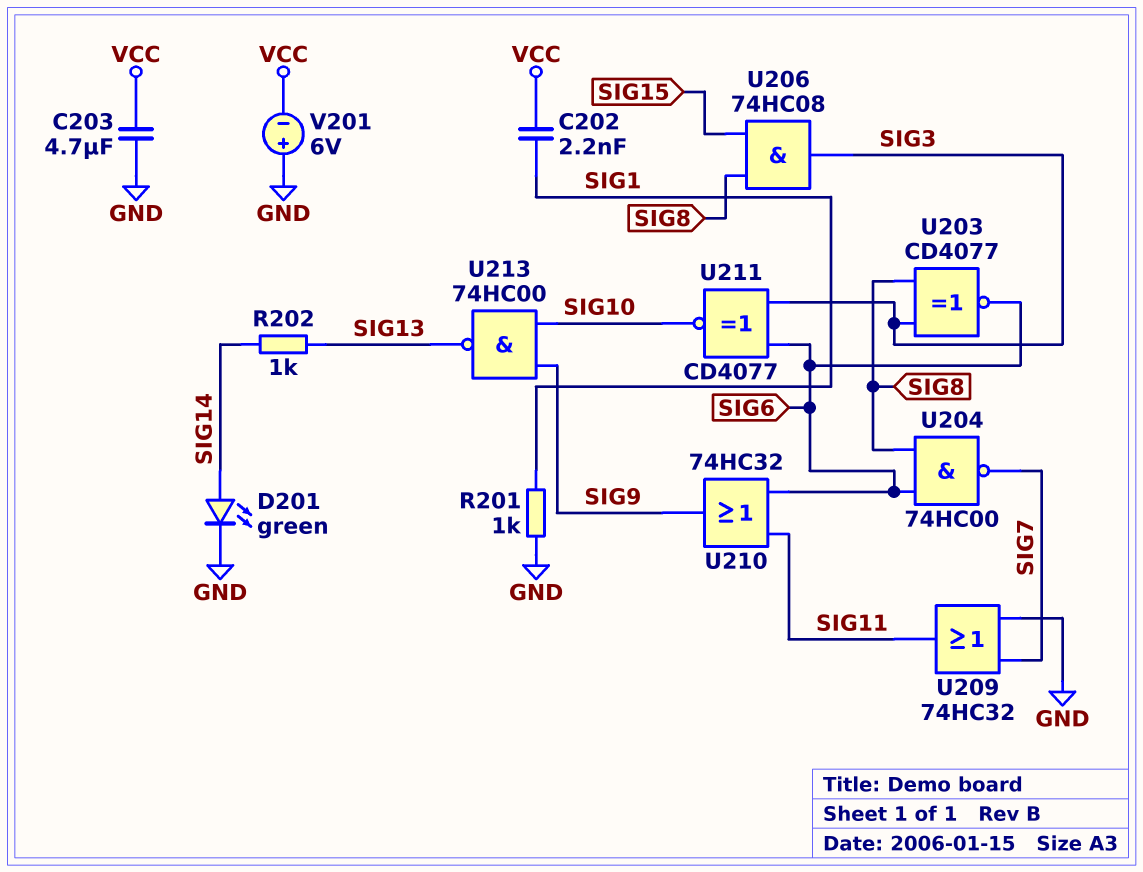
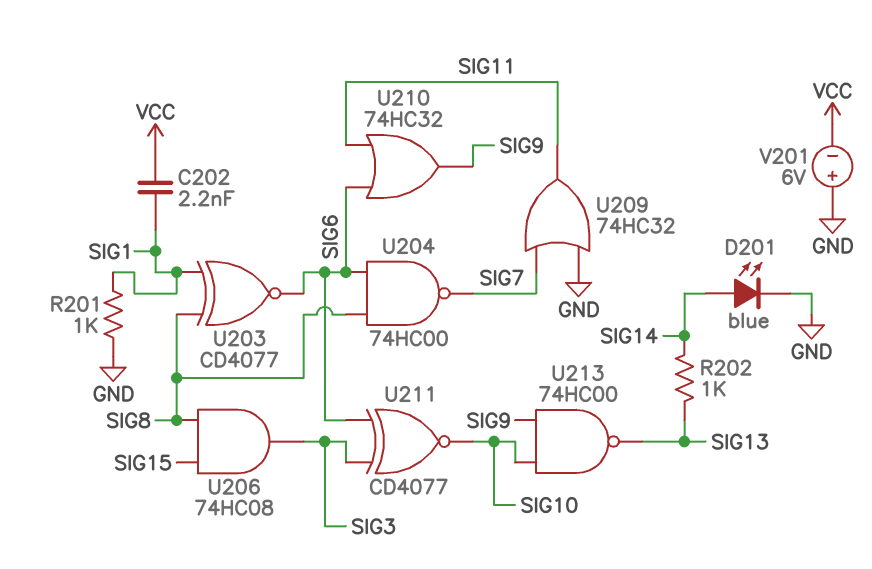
C203: 4.7uF (GND, VCC) -> none
D201: LED green (A SIG14, K GND) -> LED blue (A SIG14, K GND)
U203: XNOR CD4077 (in SIG3, in SIG8, out SIG6) -> XNOR CD4077 (in SIG1, in SIG8, out SIG6)

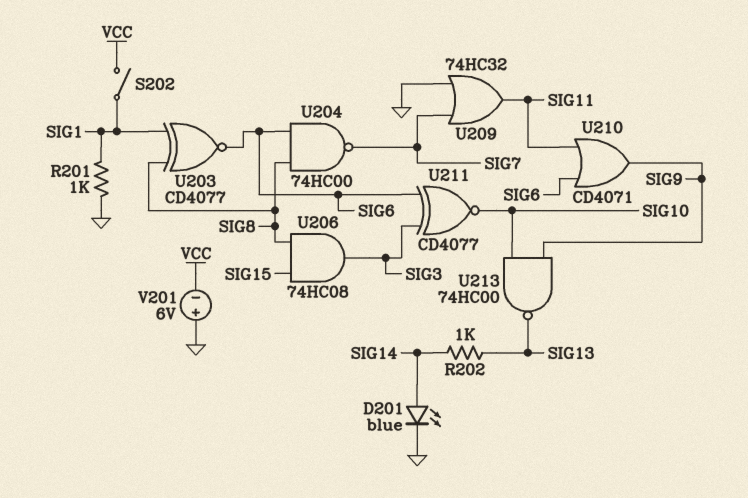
C202: 2.2nF (SIG1, VCC) -> none
S202: none -> switch (SIG1, VCC)
U210: OR 74HC32 (in SIG6, in SIG11, out SIG9) -> OR CD4071 (in SIG6, in SIG11, out SIG9)

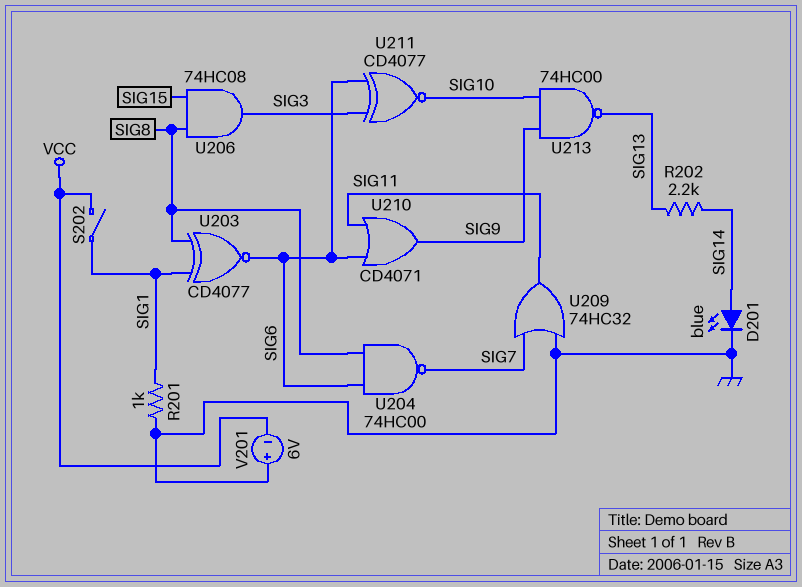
R202: 1k (SIG13, SIG14) -> 2.2k (SIG13, SIG14)

